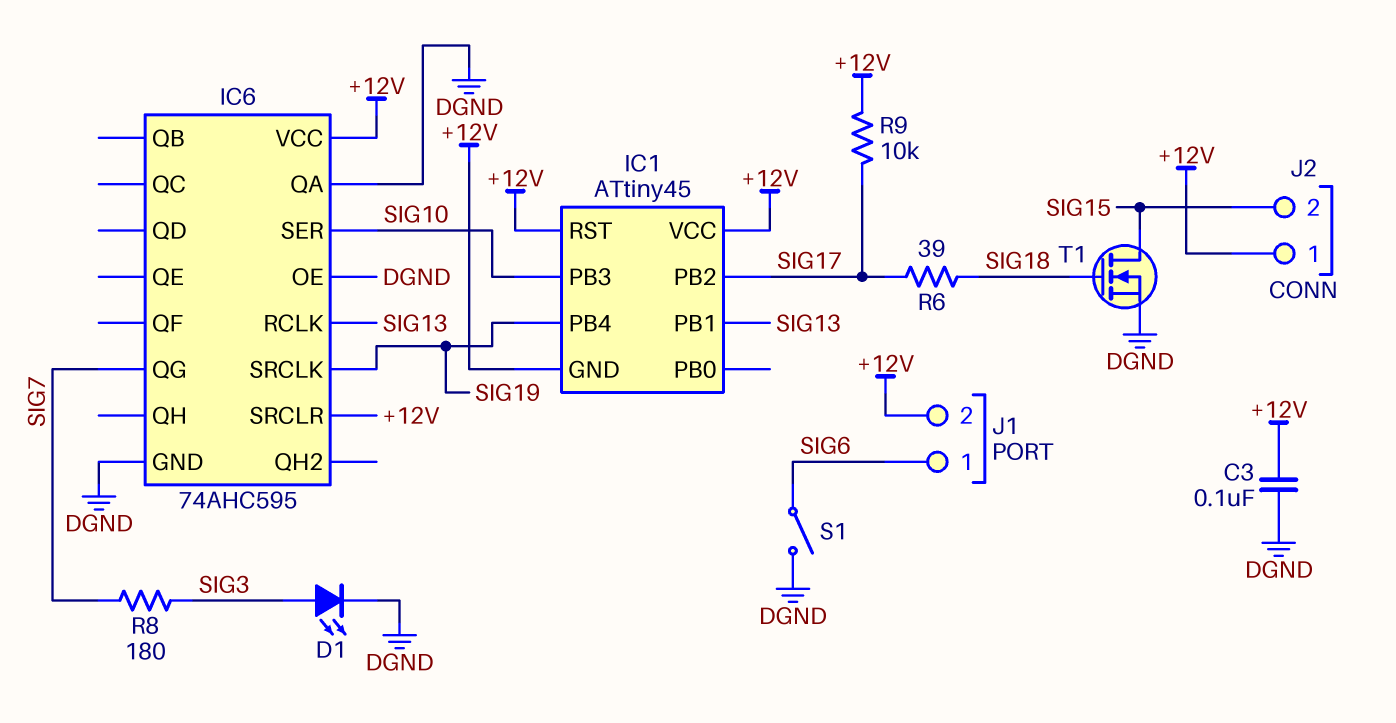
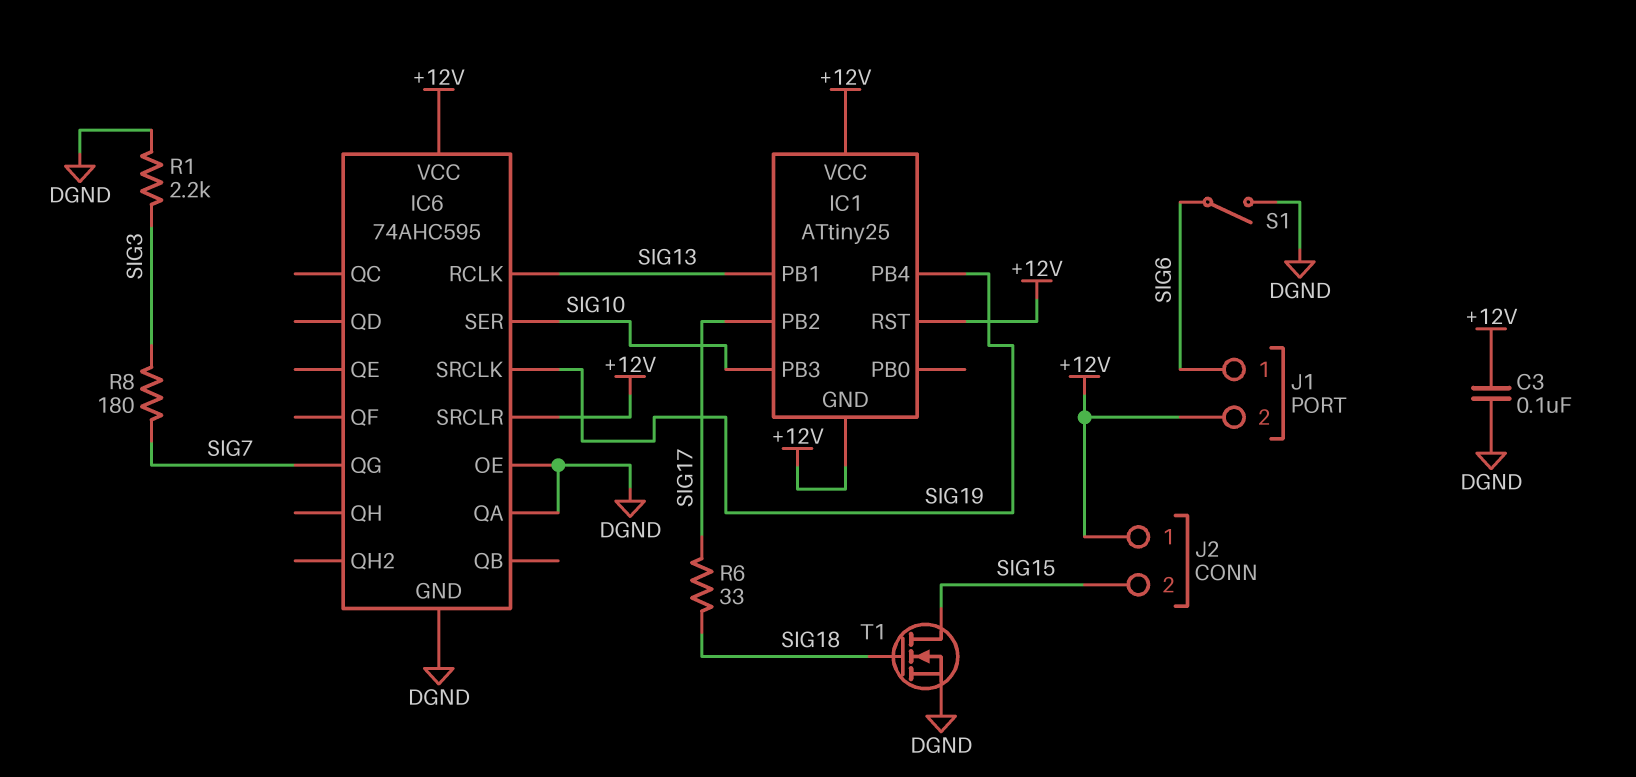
D1: LED (A SIG3, K DGND) -> none
IC1: ATtiny45 -> ATtiny25
R1: none -> 2.2k (DGND, SIG3)
R6: 39 (SIG17, SIG18) -> 33 (SIG17, SIG18)
R9: 10k (+12V, SIG17) -> none

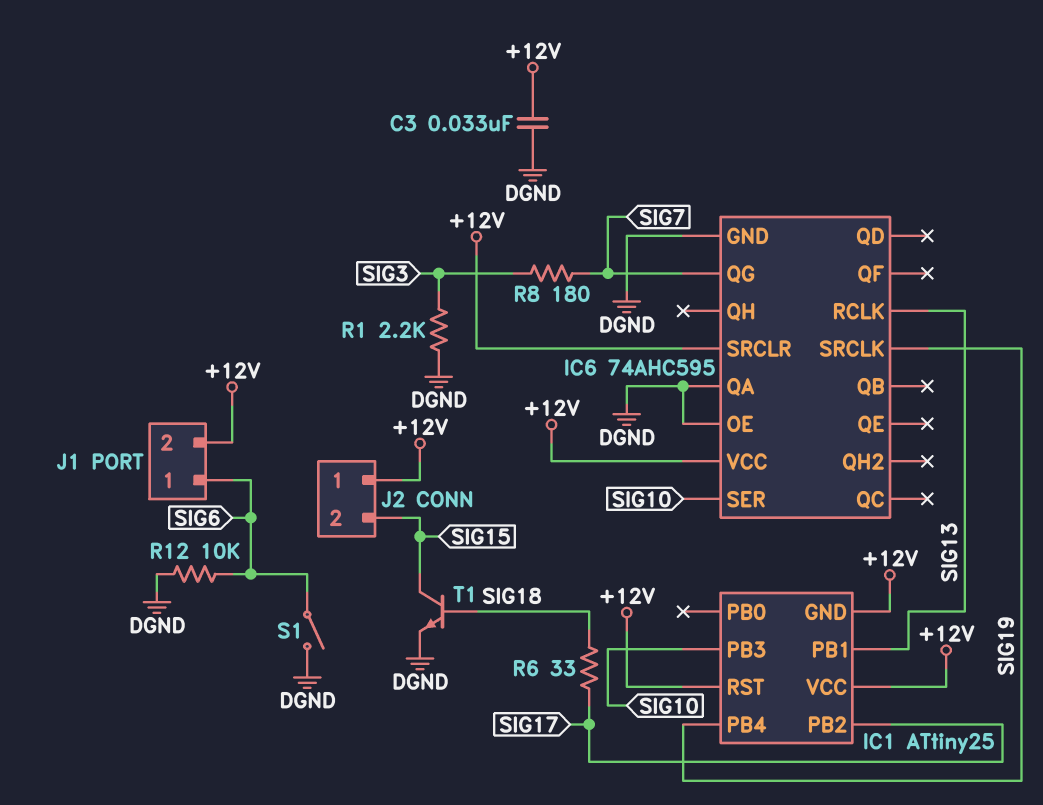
C3: 100nF (+12V, DGND) -> 33nF (+12V, DGND)
R12: none -> 10k (DGND, SIG6)
T1: NMOS (G SIG18, D SIG15, S DGND) -> NPN (B SIG18, C SIG15, E DGND)

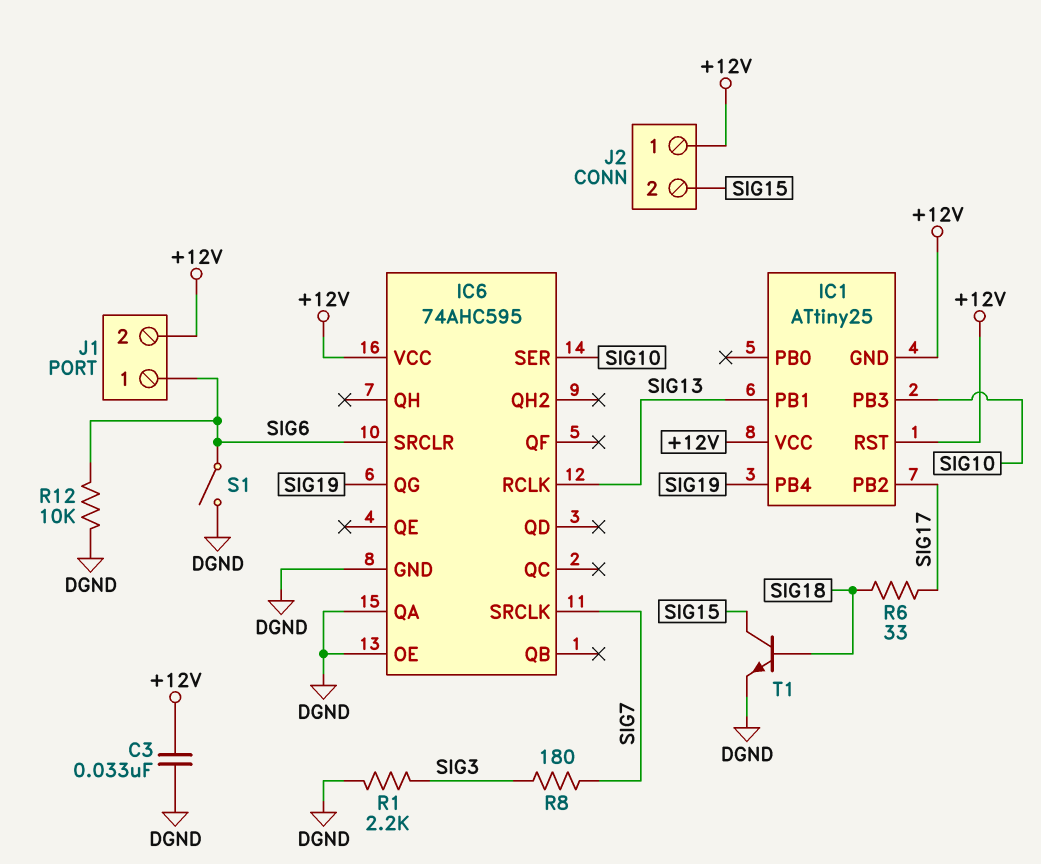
IC6 pin QG: SIG7 -> SIG19
IC6 pin SRCLK: SIG19 -> SIG7
IC6 pin SRCLR: +12V -> SIG6

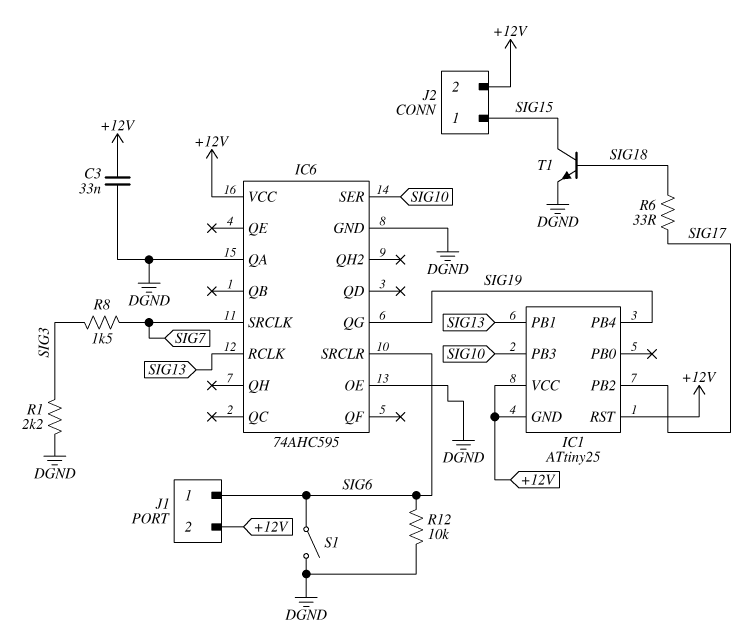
J2 pin 1: +12V -> SIG15
J2 pin 2: SIG15 -> +12V
R8: 180 (SIG3, SIG7) -> 1.5k (SIG3, SIG7)

